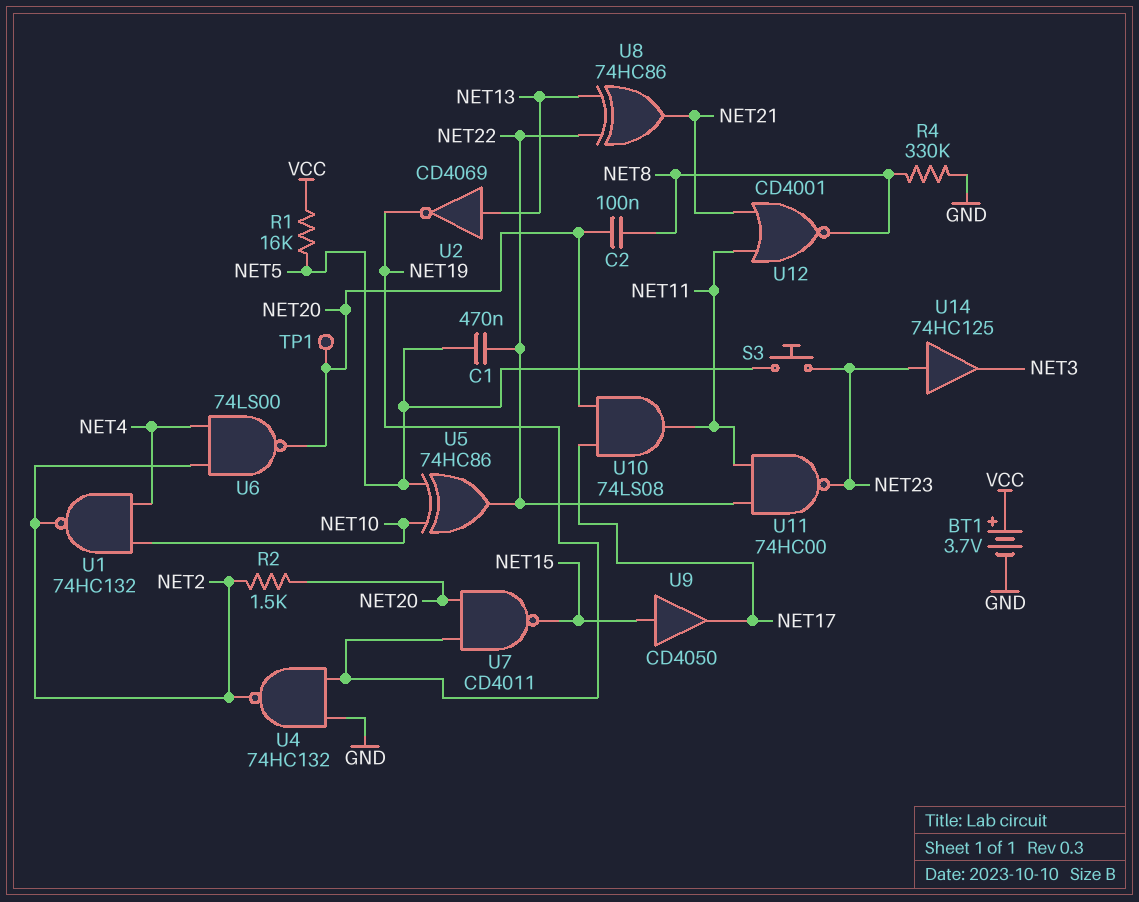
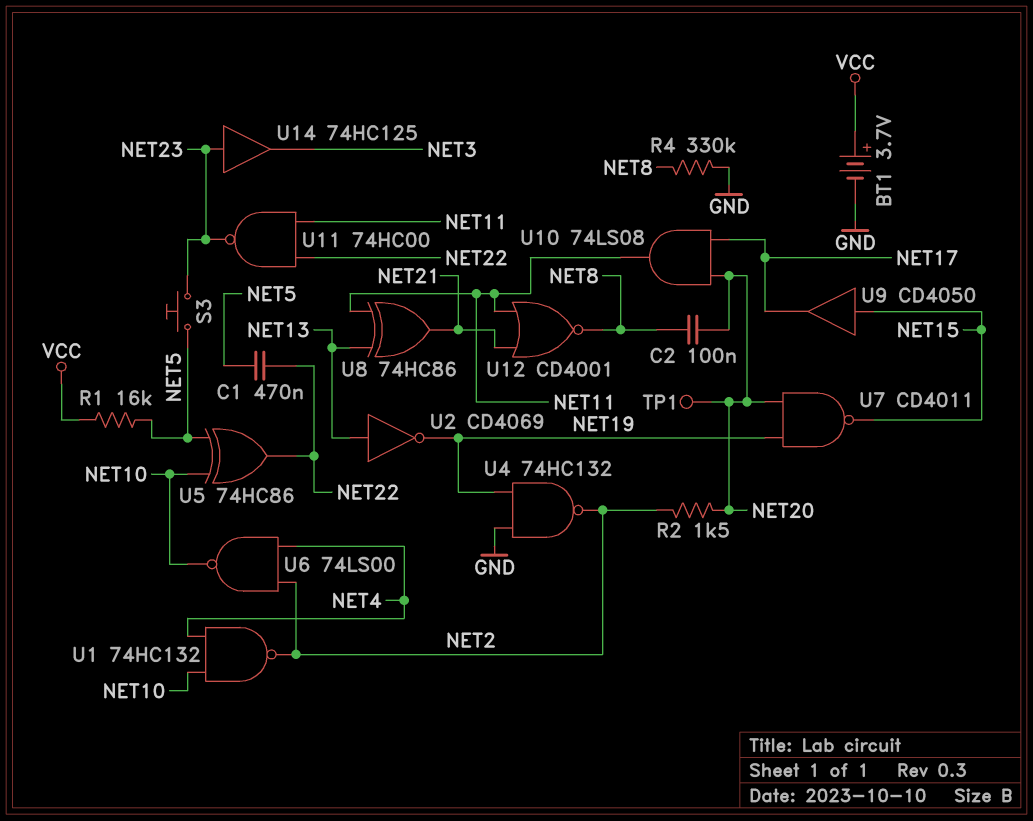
U6: NAND 74LS00 (in NET2, in NET4, out NET20) -> NAND 74LS00 (in NET2, in NET4, out NET10)
U8: XOR 74HC86 (in NET13, in NET22, out NET21) -> XOR 74HC86 (in NET11, in NET13, out NET21)

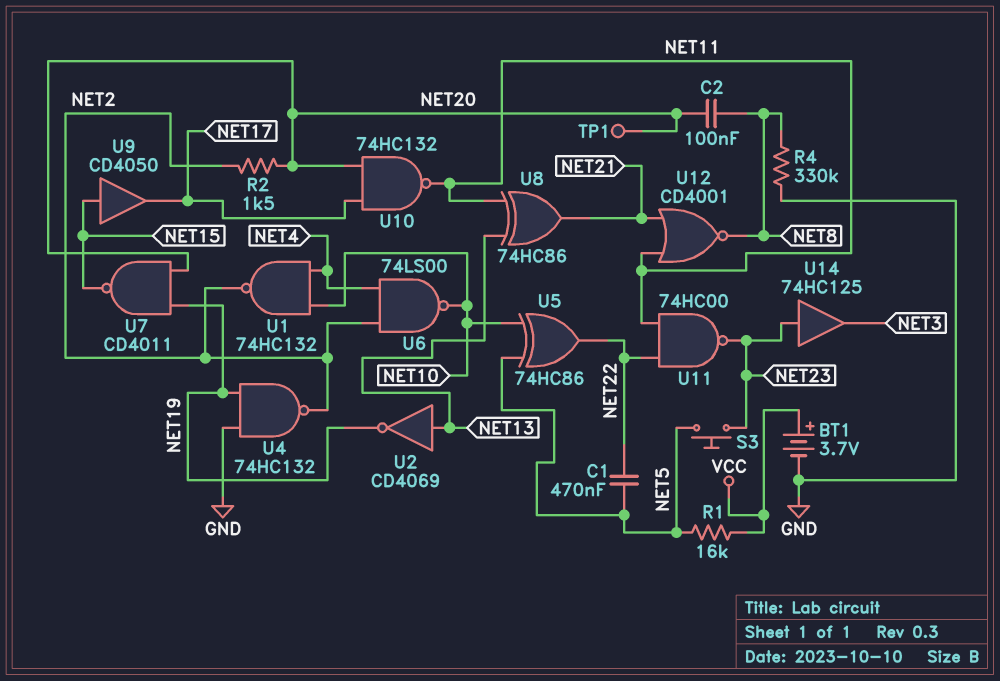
U10: AND 74LS08 (in NET17, in NET20, out NET11) -> NAND 74HC132 (in NET17, in NET20, out NET11)

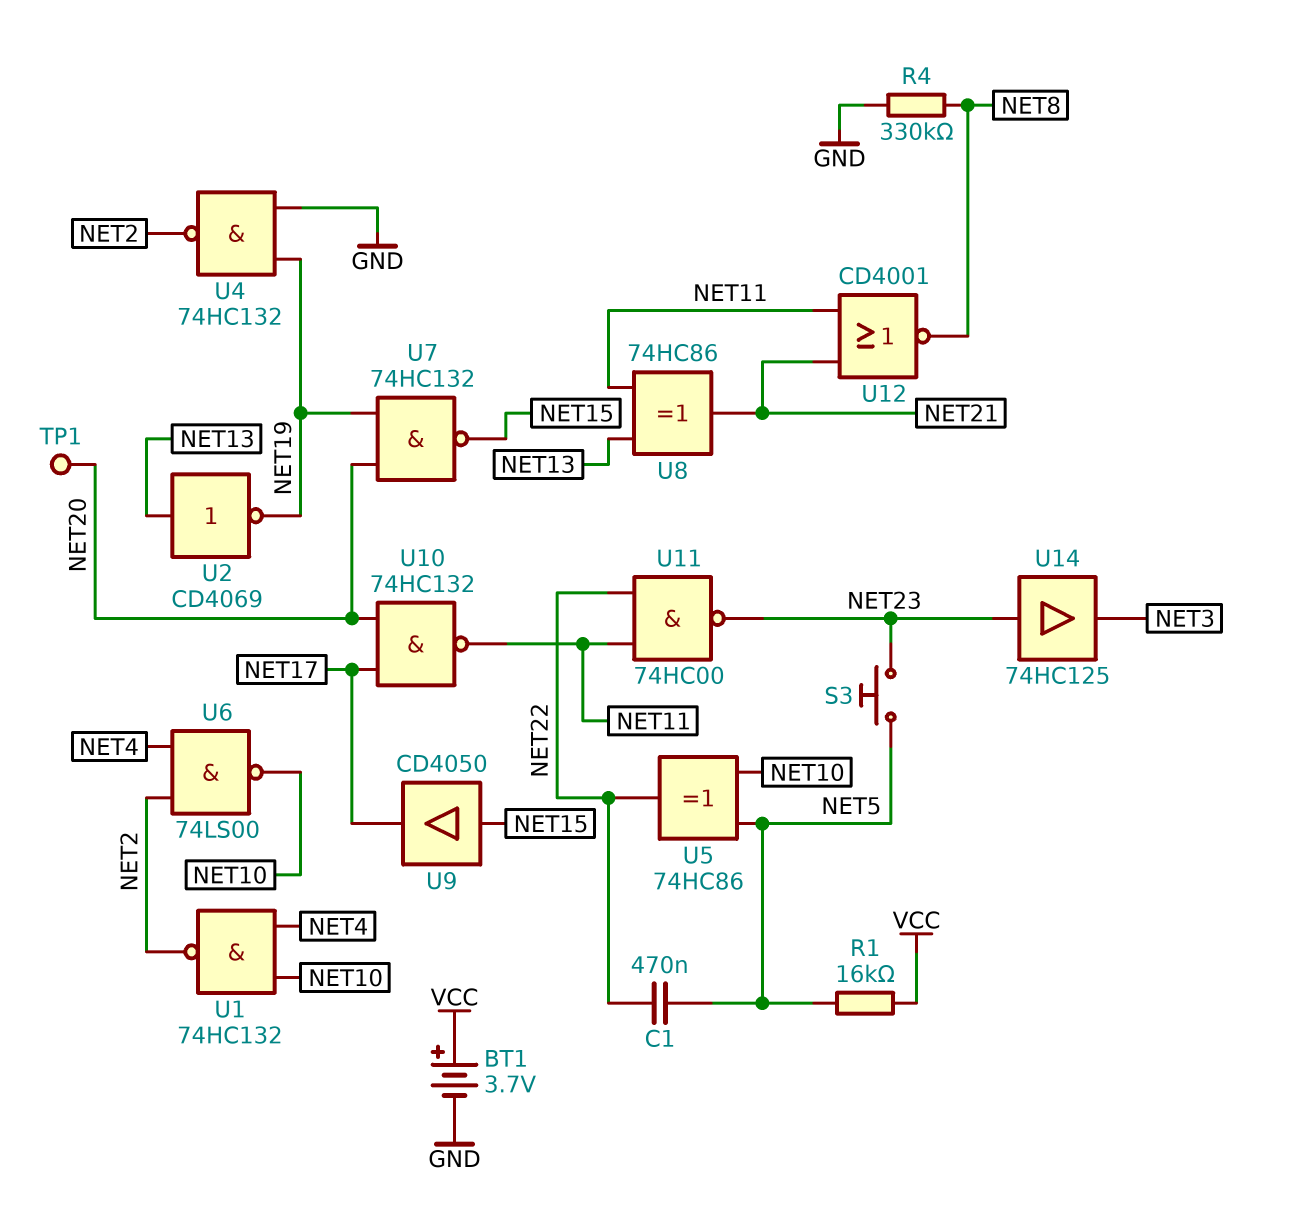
C2: 100nF (NET8, NET20) -> none
R2: 1.5k (NET2, NET20) -> none
U7: NAND CD4011 (in NET19, in NET20, out NET15) -> NAND 74HC132 (in NET19, in NET20, out NET15)

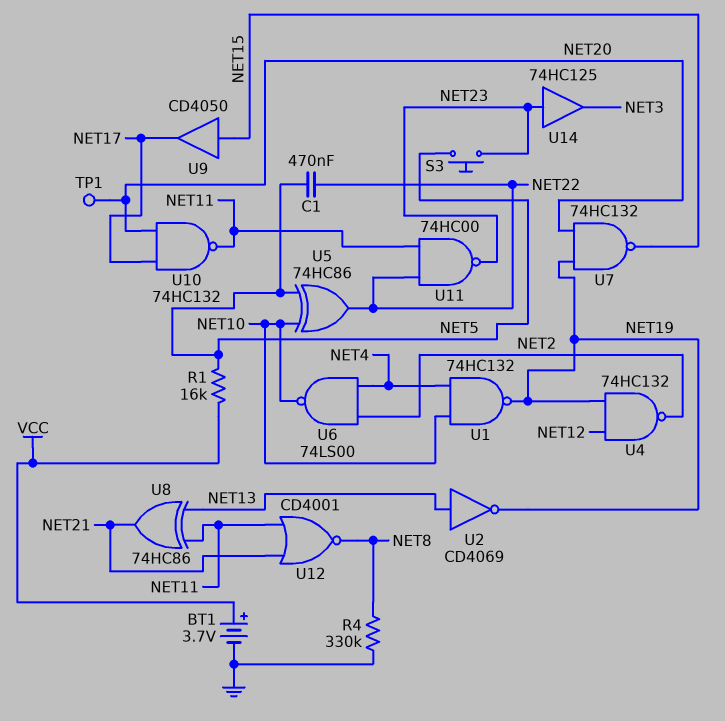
U1: NAND 74HC132 (in NET4, in NET10, out NET2) -> NAND 74HC132 (in NET4, in NET10, out NET19)
U4: NAND 74HC132 (in GND, in NET19, out NET2) -> NAND 74HC132 (in NET12, in NET19, out NET2)

